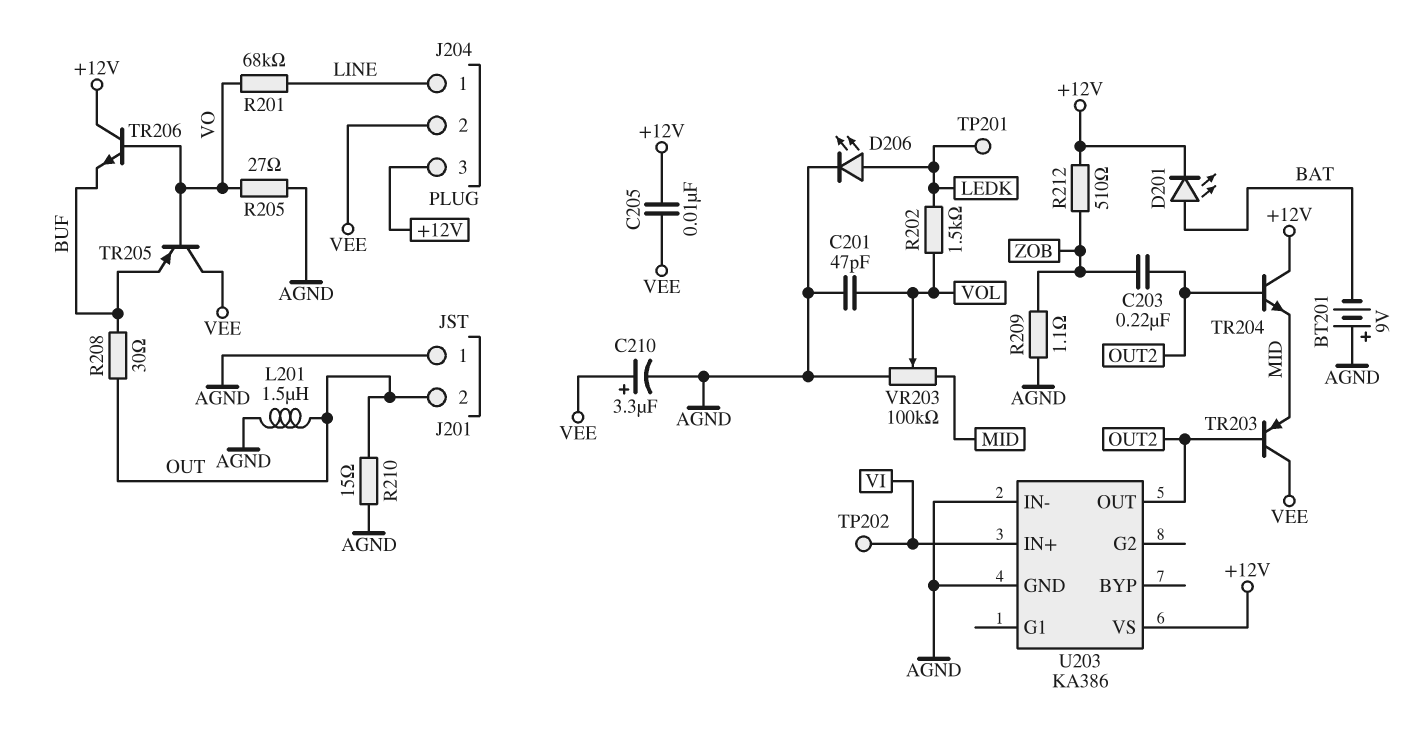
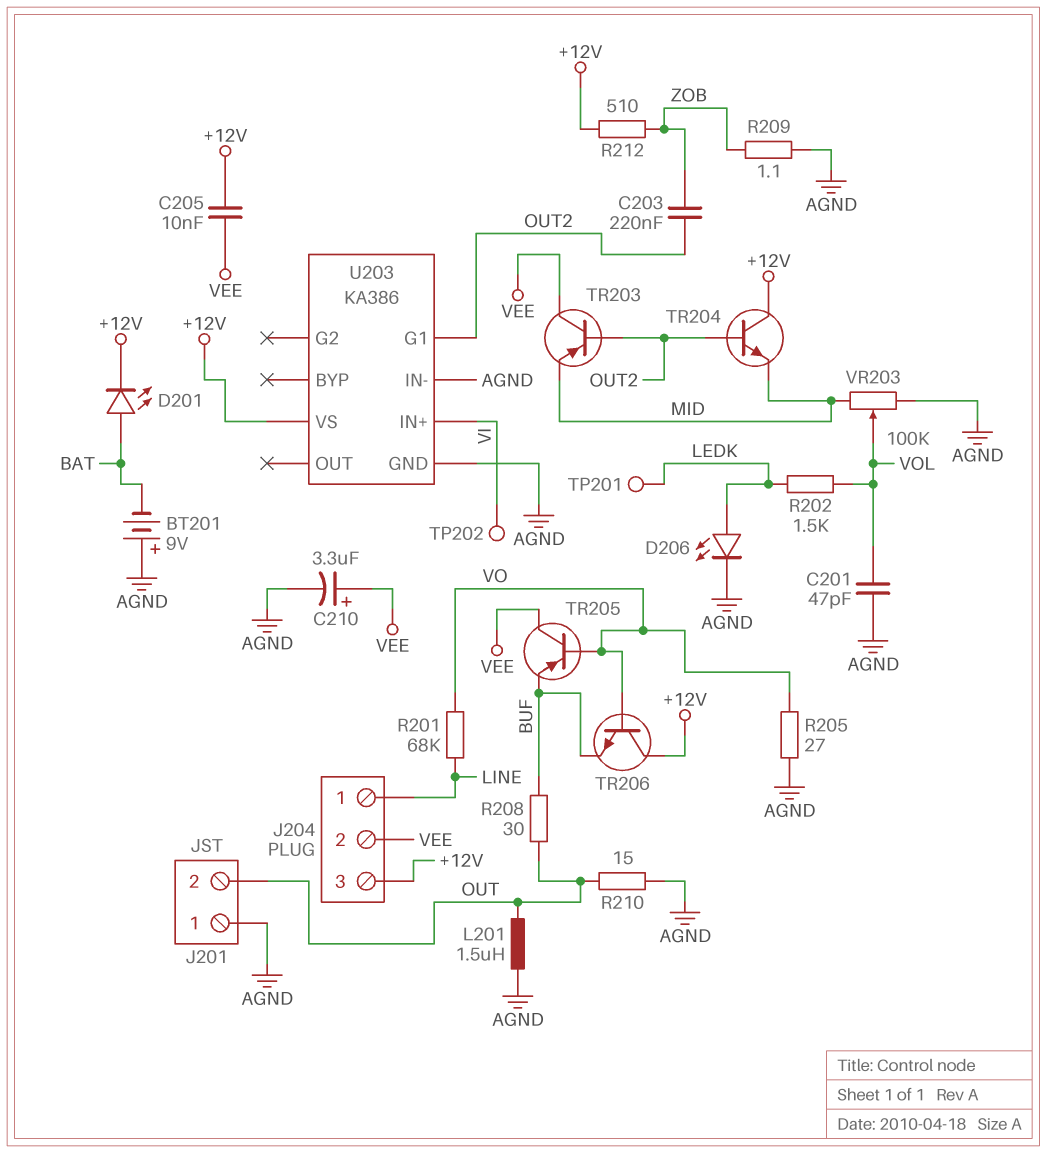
U203 pin G1: none -> OUT2
U203 pin OUT: OUT2 -> none

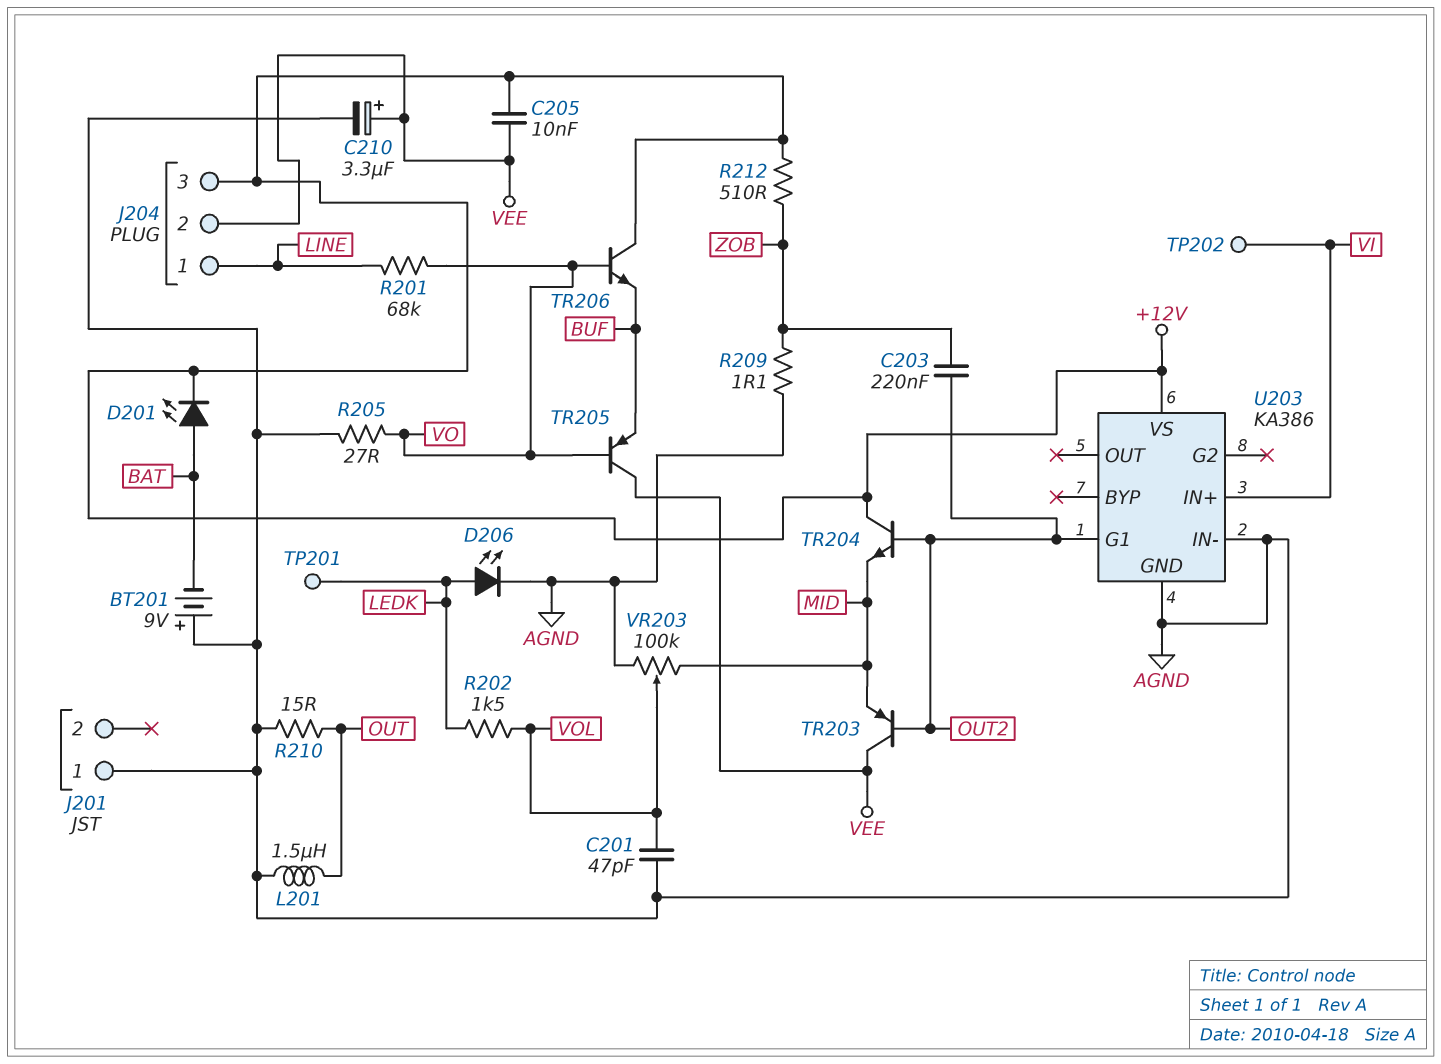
J201 pin 2: OUT -> none
R208: 30 (BUF, OUT) -> none

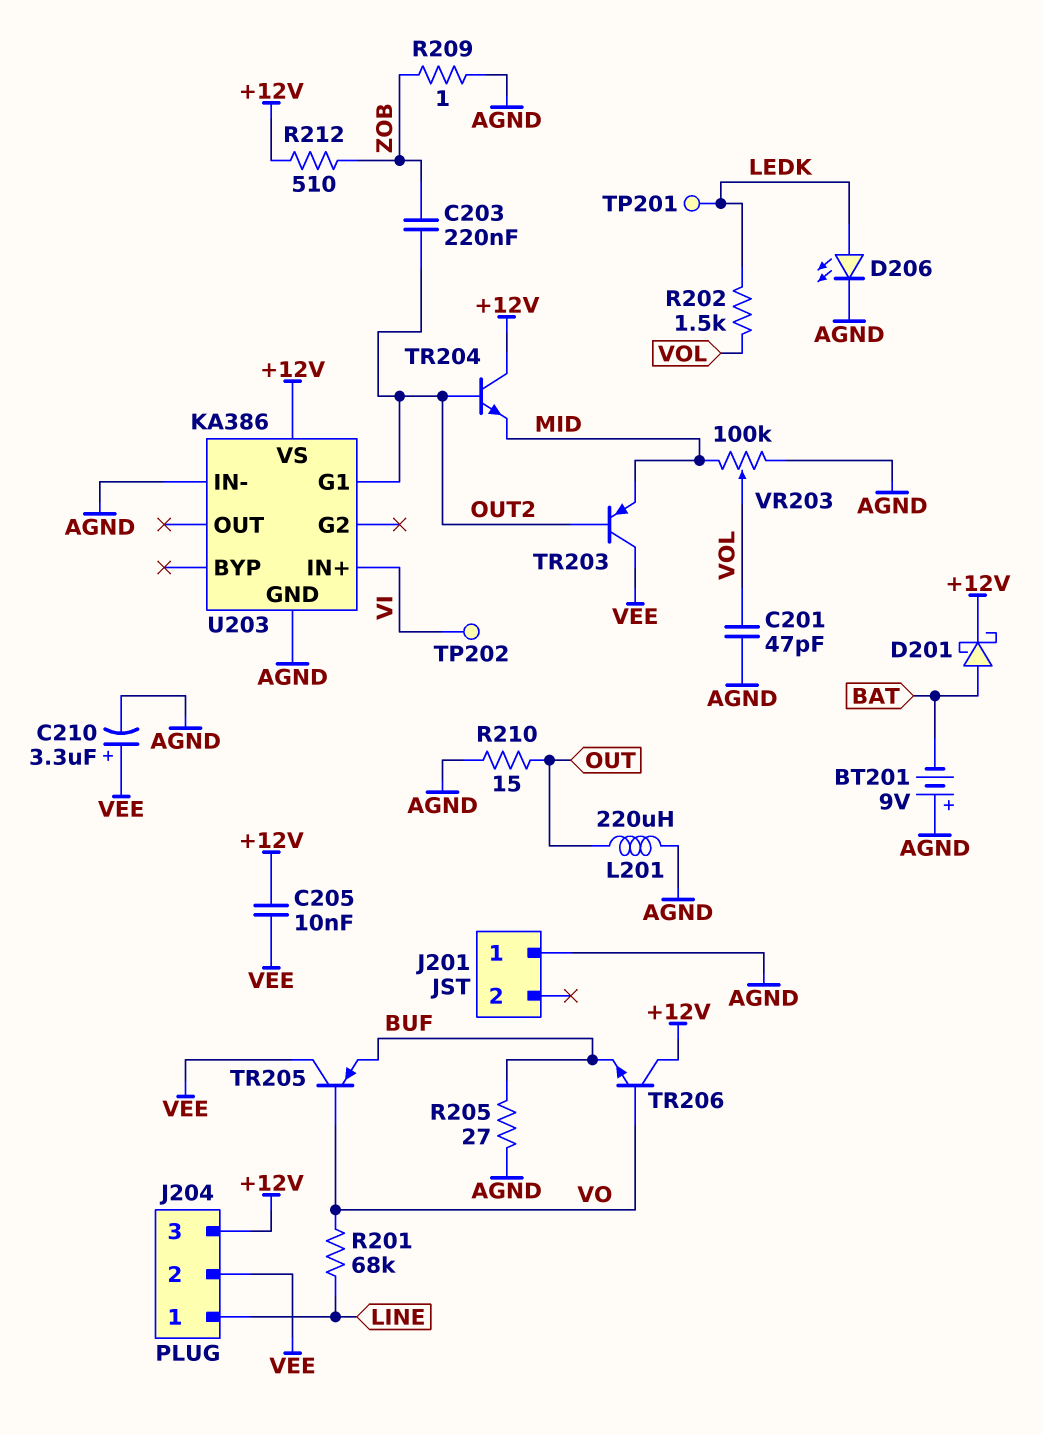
D201: LED (A BAT, K +12V) -> schottky (A BAT, K +12V)
L201: 1.5uH (AGND, OUT) -> 220uH (AGND, OUT)
R205: 27 (AGND, VO) -> 27 (AGND, BUF)
R209: 1.1 (AGND, ZOB) -> 1 (AGND, ZOB)

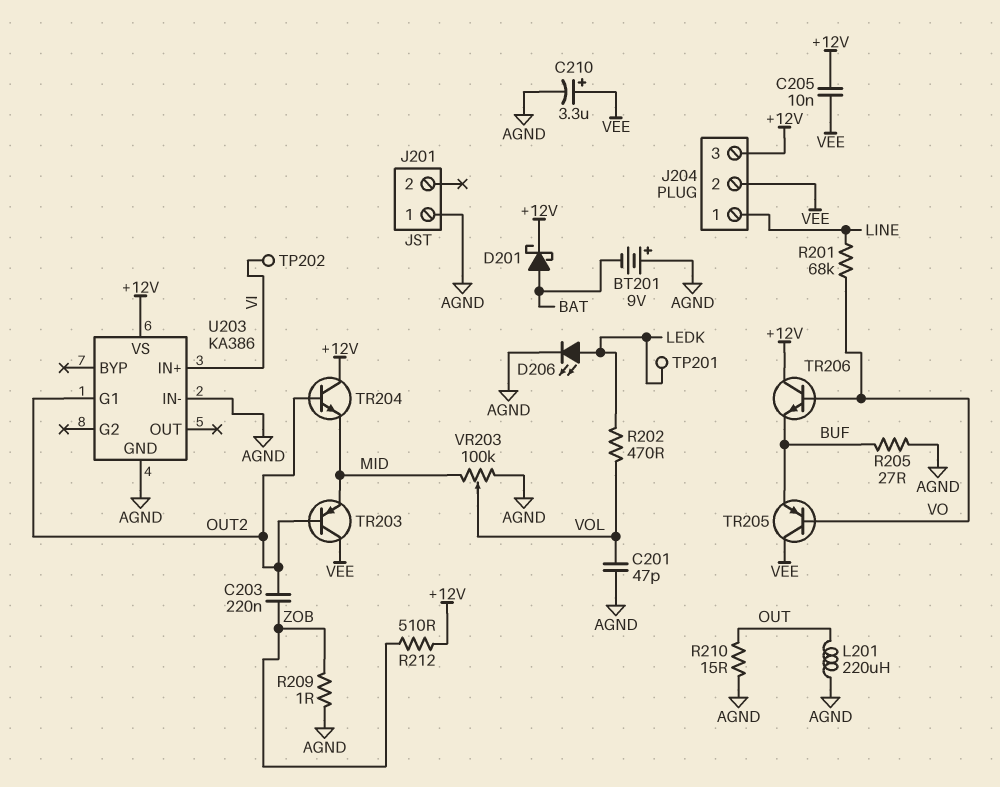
R202: 1.5k (LEDK, VOL) -> 470 (LEDK, VOL)

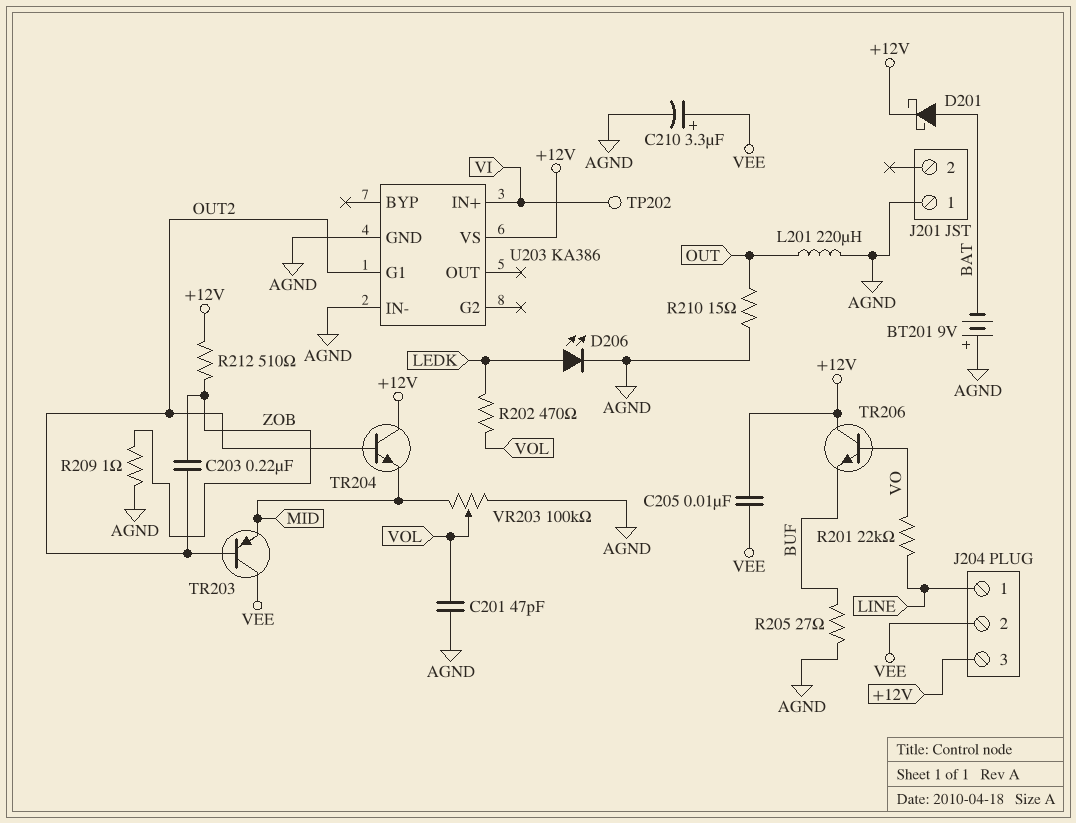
R201: 68k (LINE, VO) -> 22k (LINE, VO)
TP201: test point (LEDK) -> none
TR205: PNP (B VO, C VEE, E BUF) -> none

